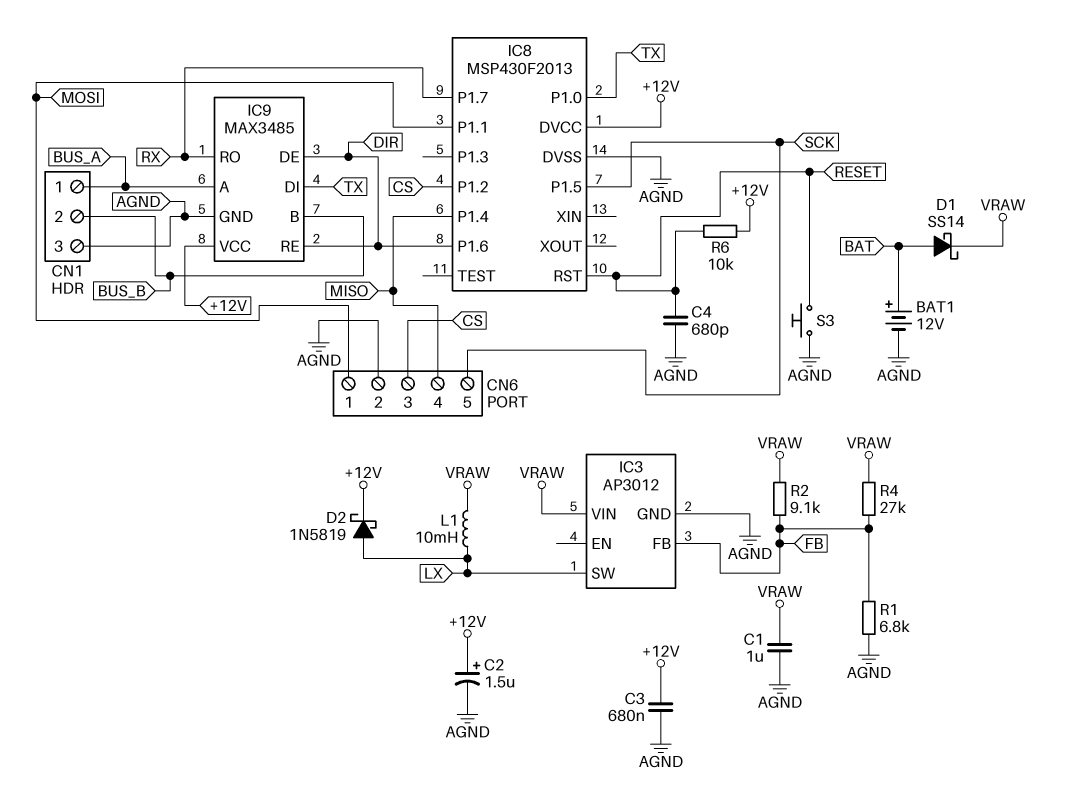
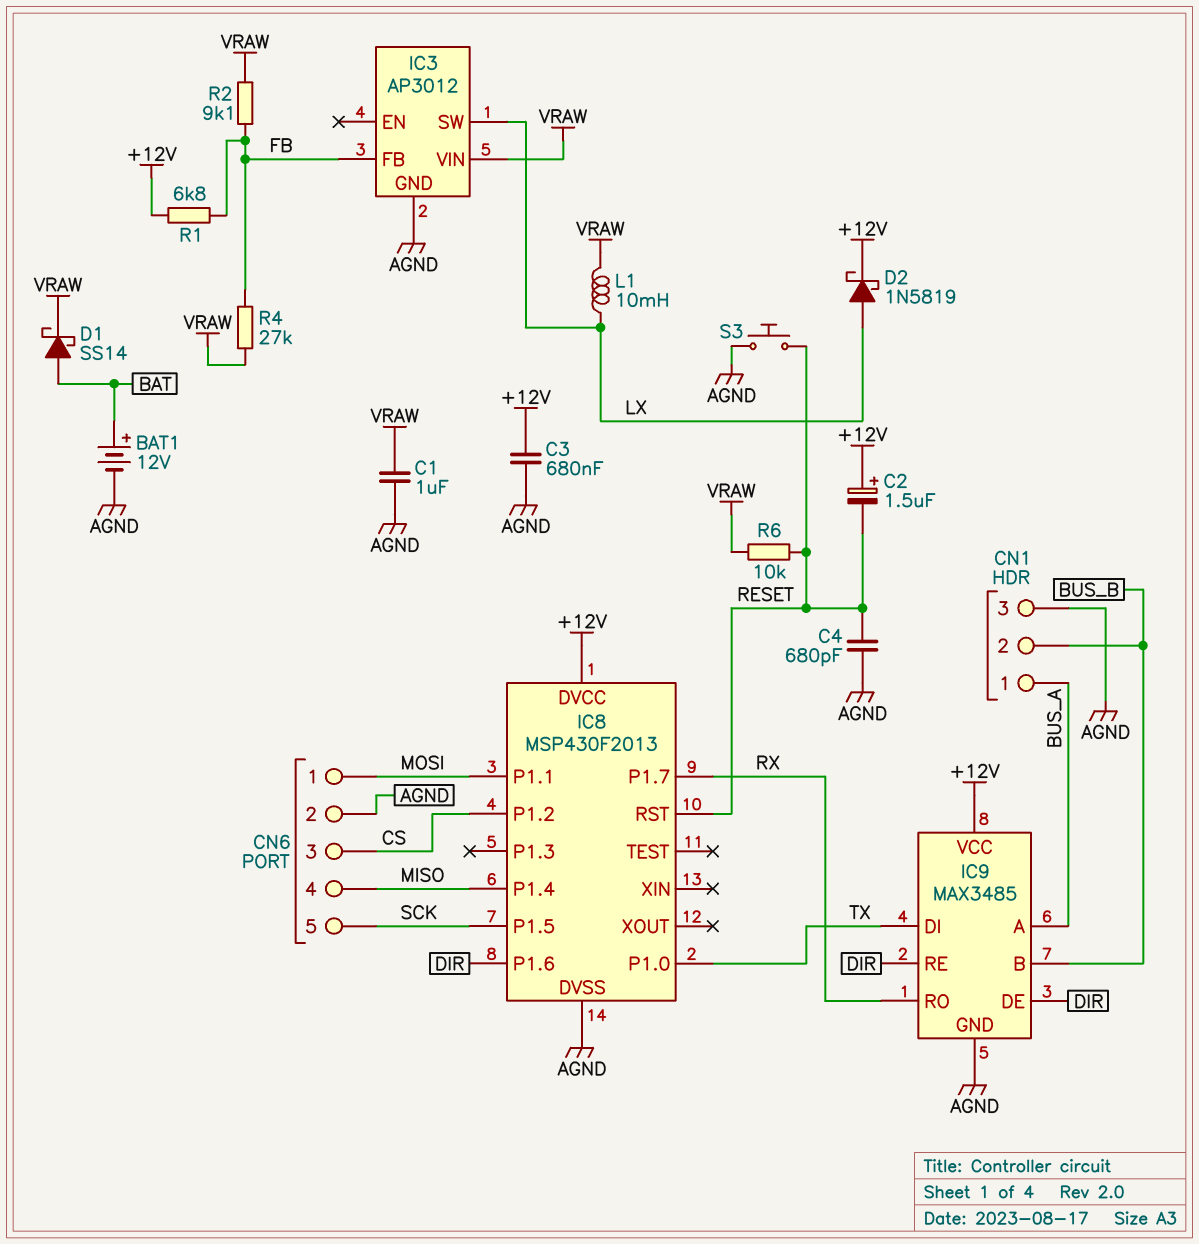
C2: 1.5uF (plus +12V, minus AGND) -> 1.5uF (plus +12V, minus RESET)
R1: 6.8k (AGND, FB) -> 6.8k (+12V, FB)
R6: 10k (+12V, RESET) -> 10k (RESET, VRAW)

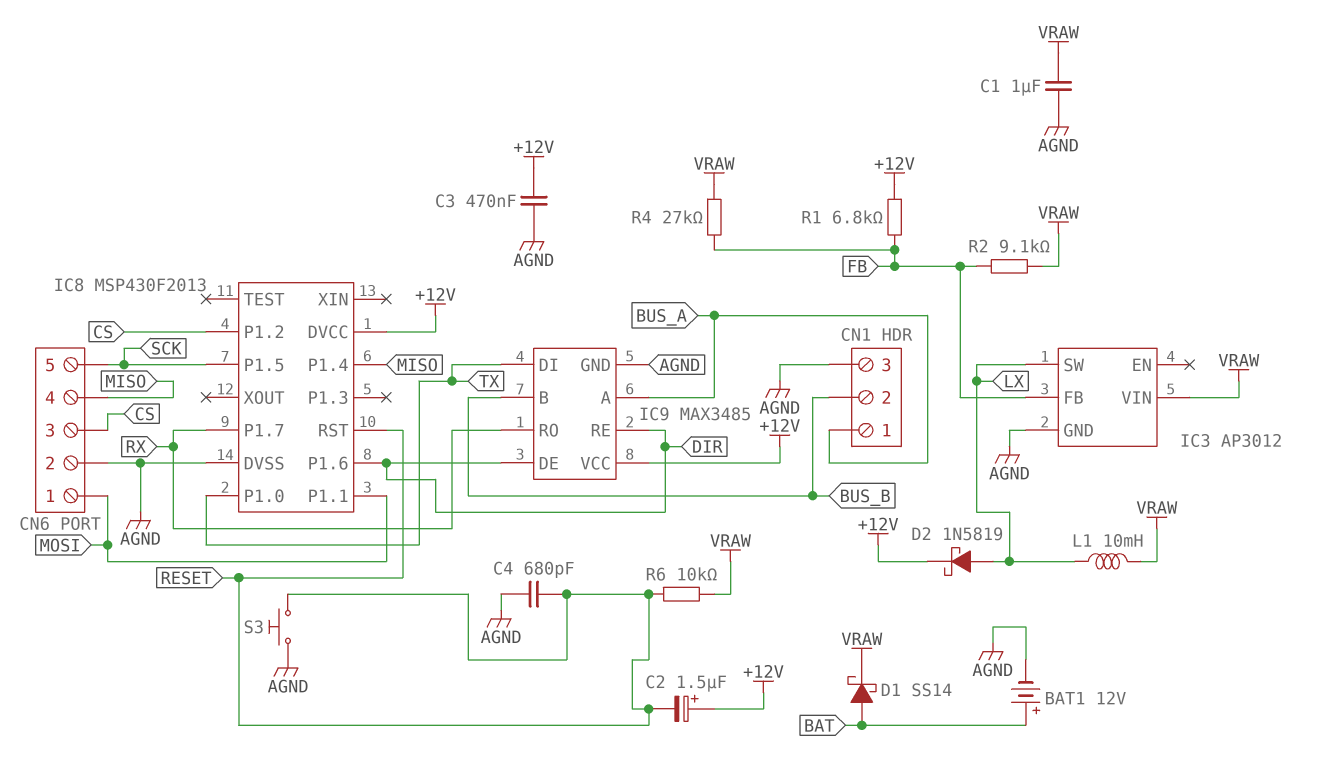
C3: 680nF (+12V, AGND) -> 470nF (+12V, AGND)

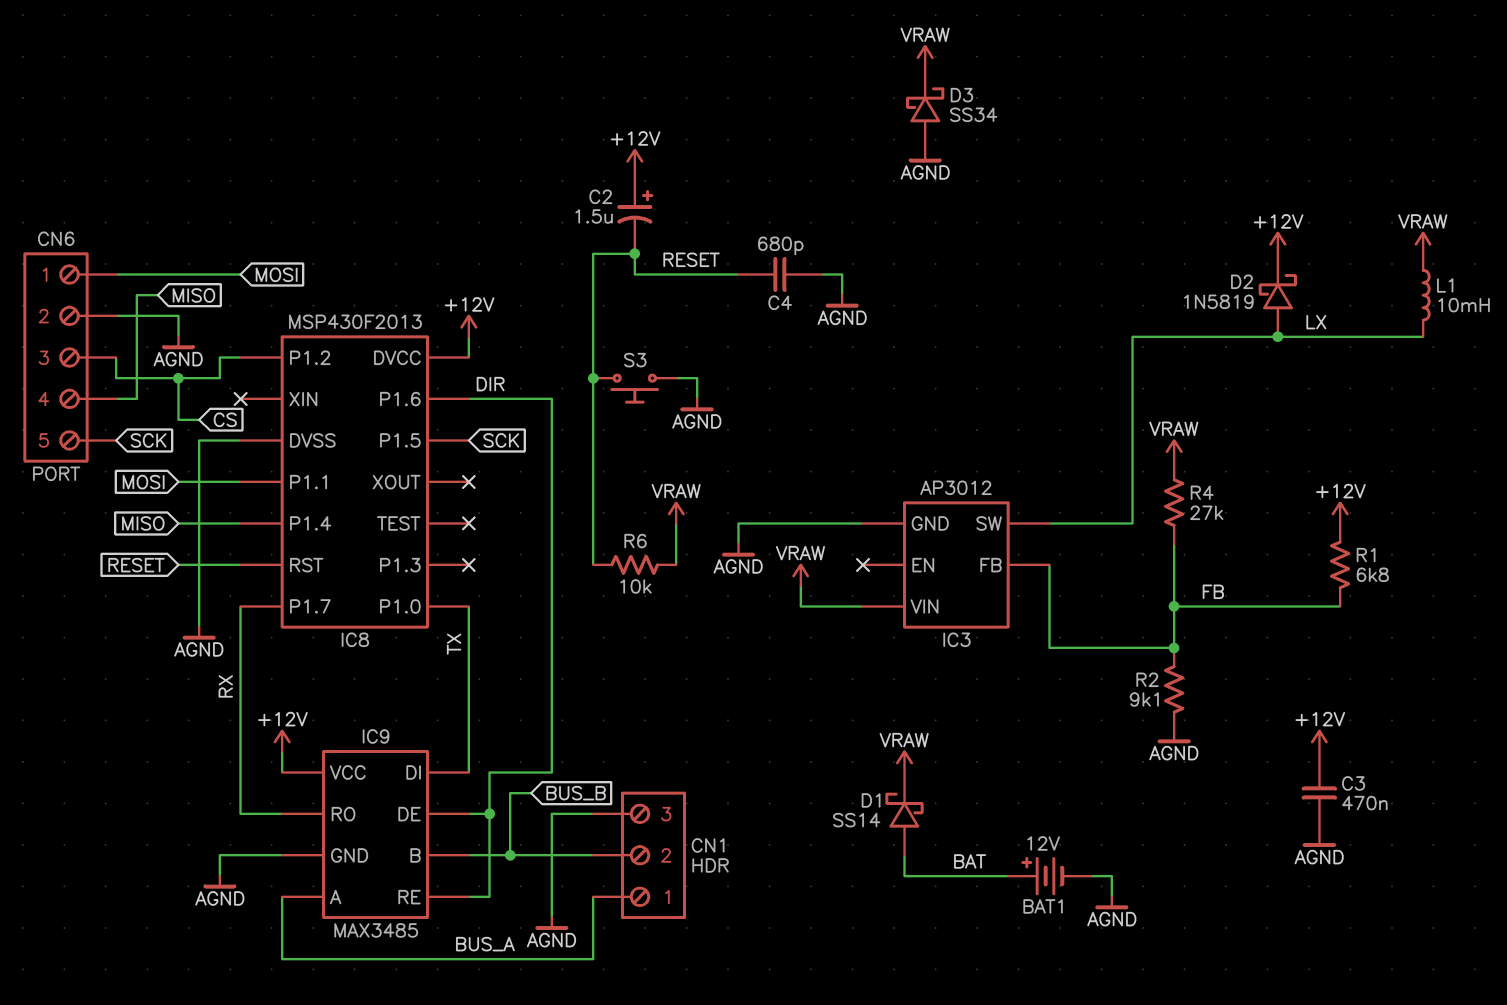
C1: 1uF (AGND, VRAW) -> none
D3: none -> schottky SS34 (A AGND, K VRAW)
R2: 9.1k (FB, VRAW) -> 9.1k (AGND, FB)

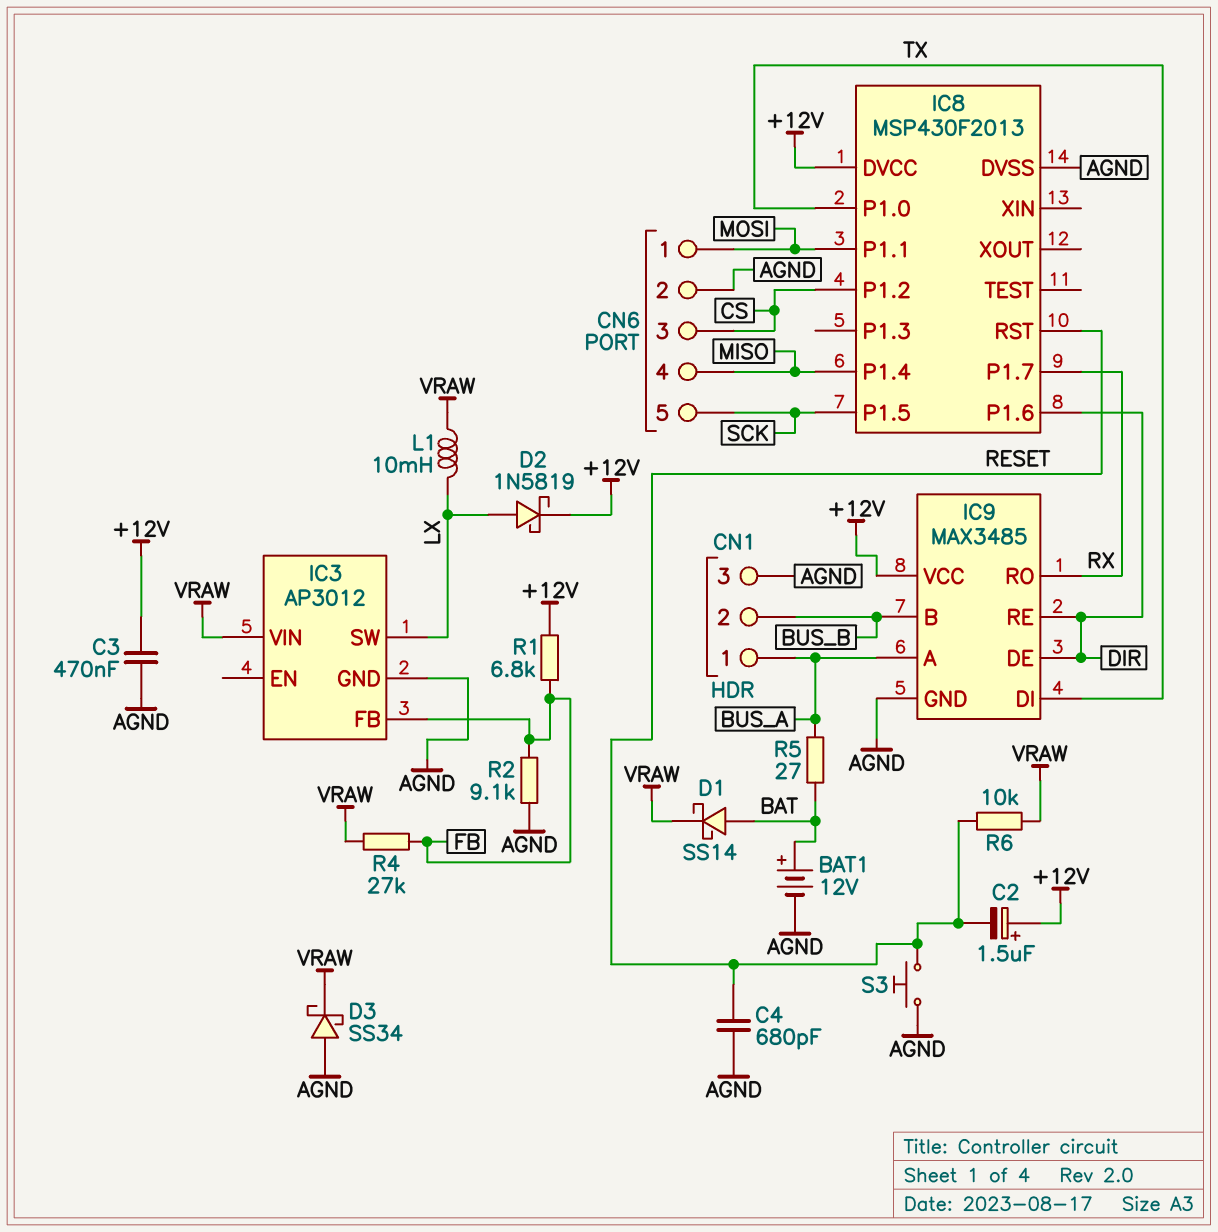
R5: none -> 27 (BAT, BUS_A)

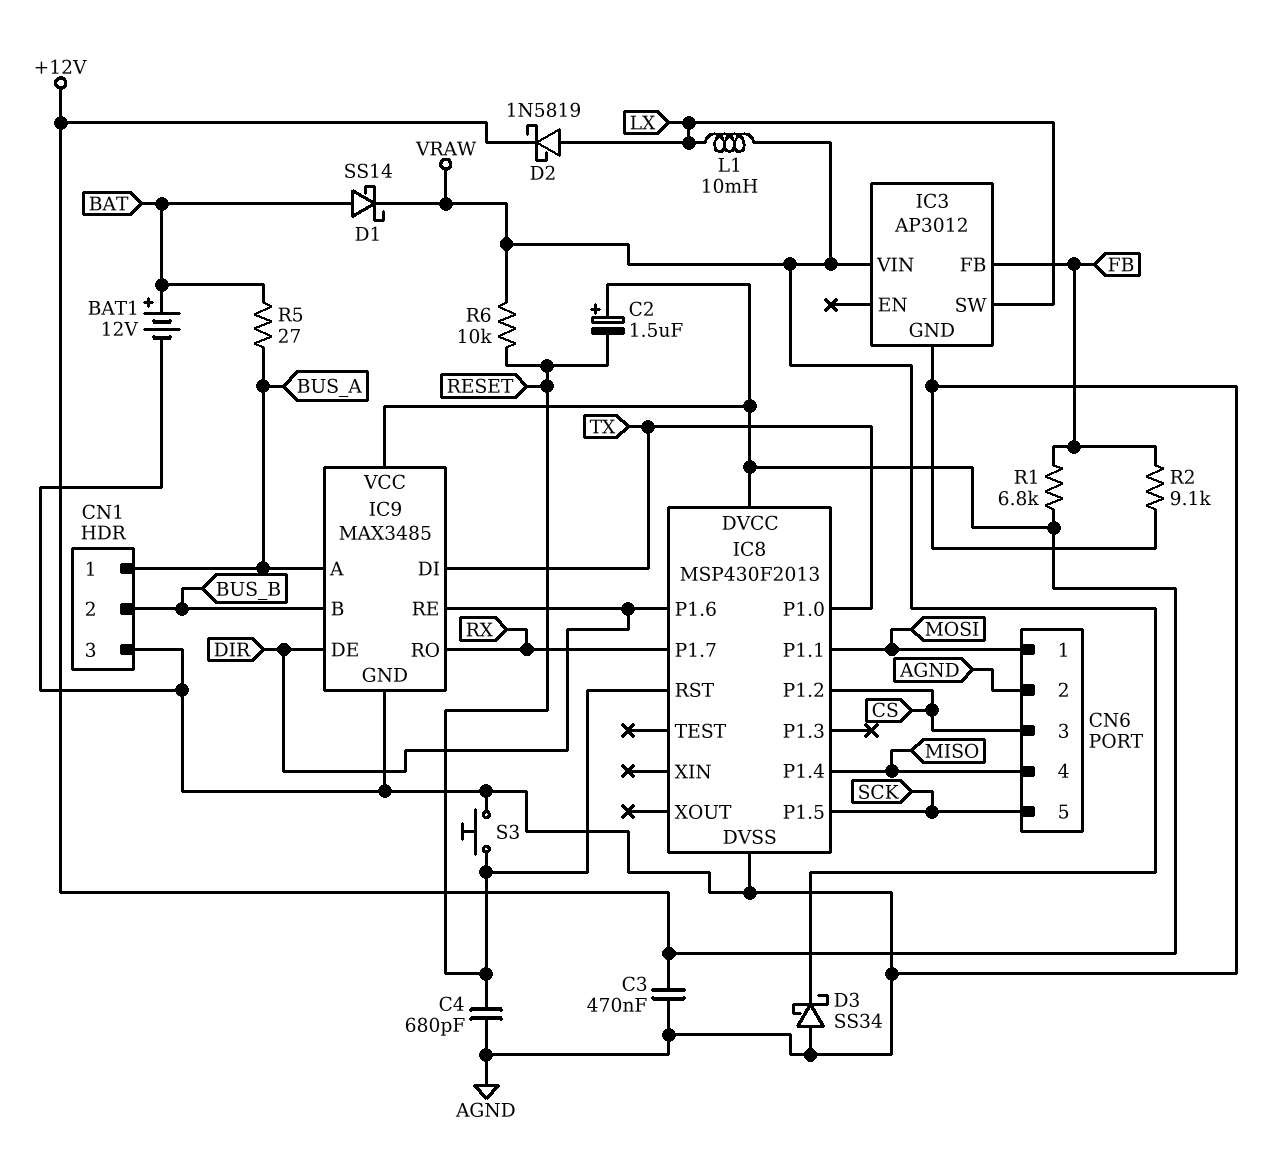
R4: 27k (FB, VRAW) -> none

